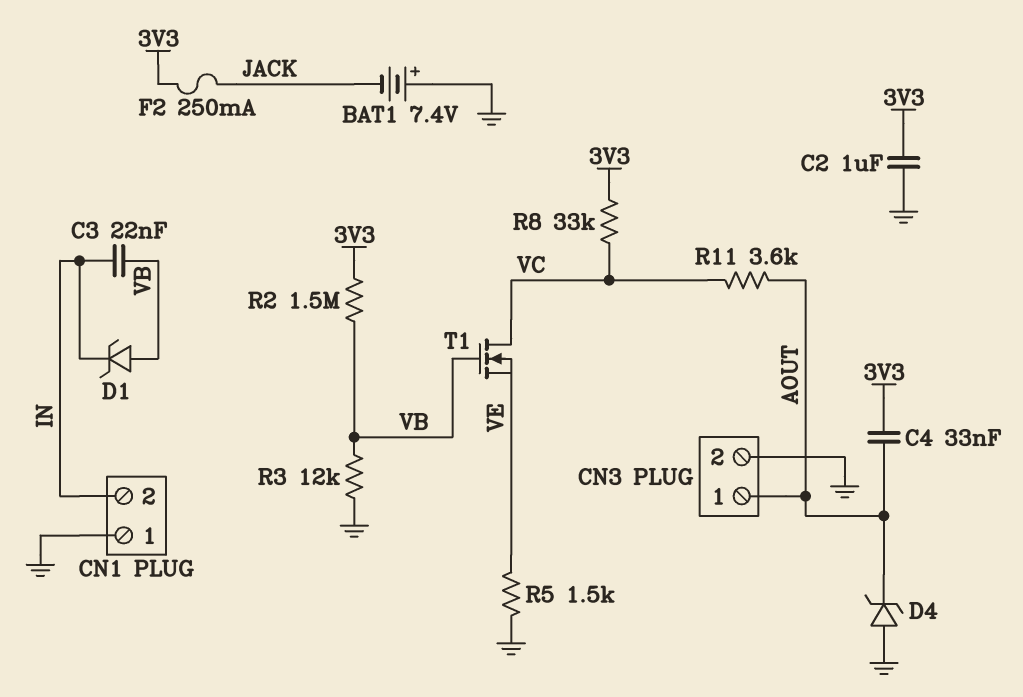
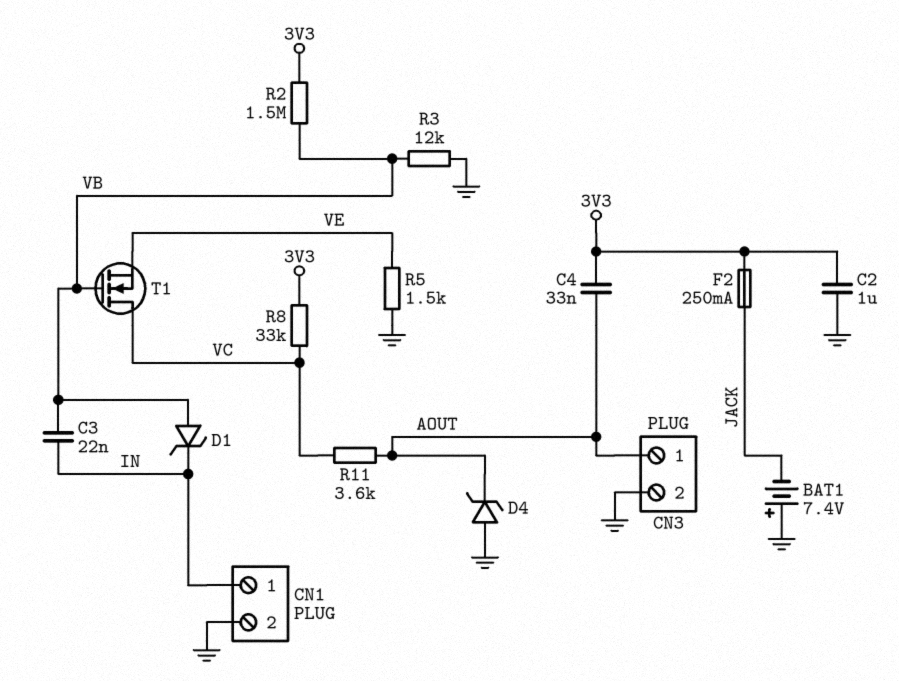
CN1 pin 1: GND -> IN
CN1 pin 2: IN -> GND

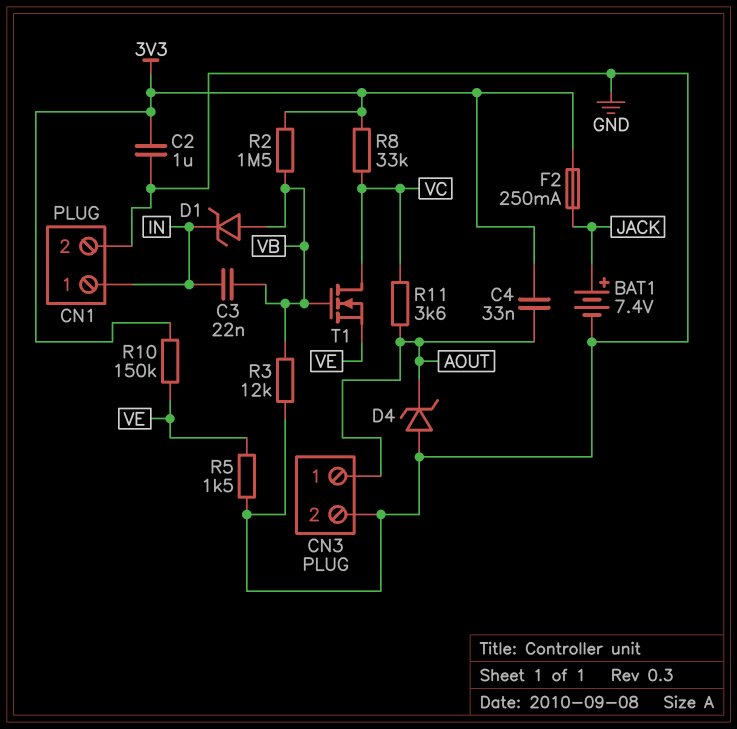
BAT1: 7.4V (plus GND, minus JACK) -> 7.4V (plus JACK, minus GND)
R10: none -> 150k (3V3, VE)

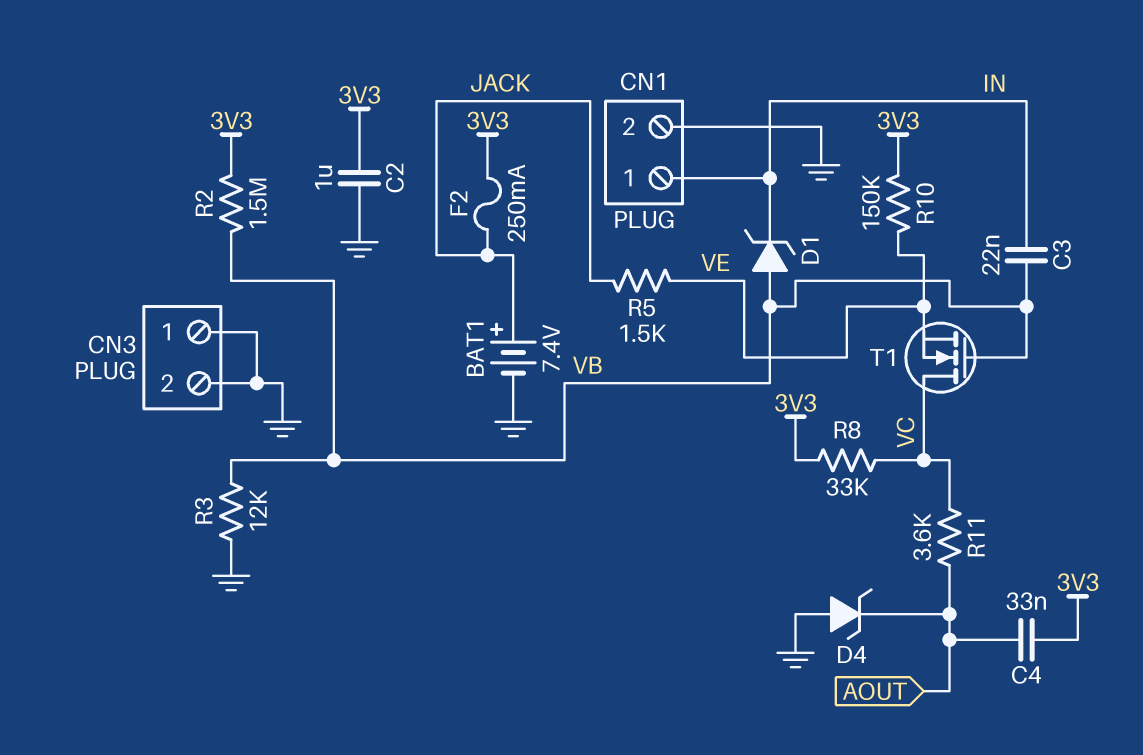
CN3 pin 1: AOUT -> GND
R5: 1.5k (GND, VE) -> 1.5k (JACK, VE)

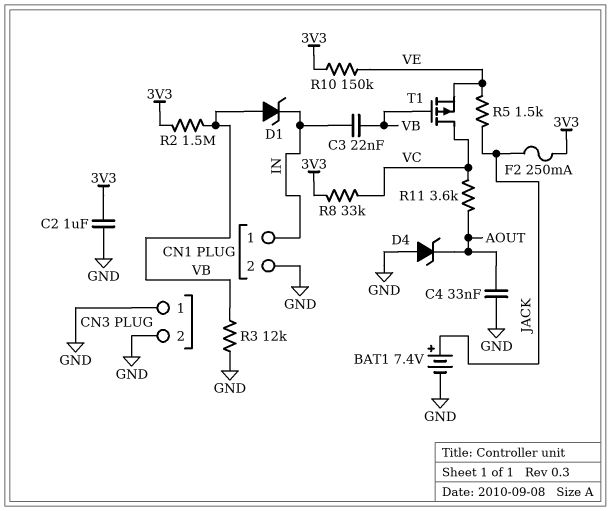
C4: 33nF (3V3, AOUT) -> 33nF (AOUT, GND)
T1: NMOS (G VB, D VC, S VE) -> PMOS (G VB, D VC, S VE)

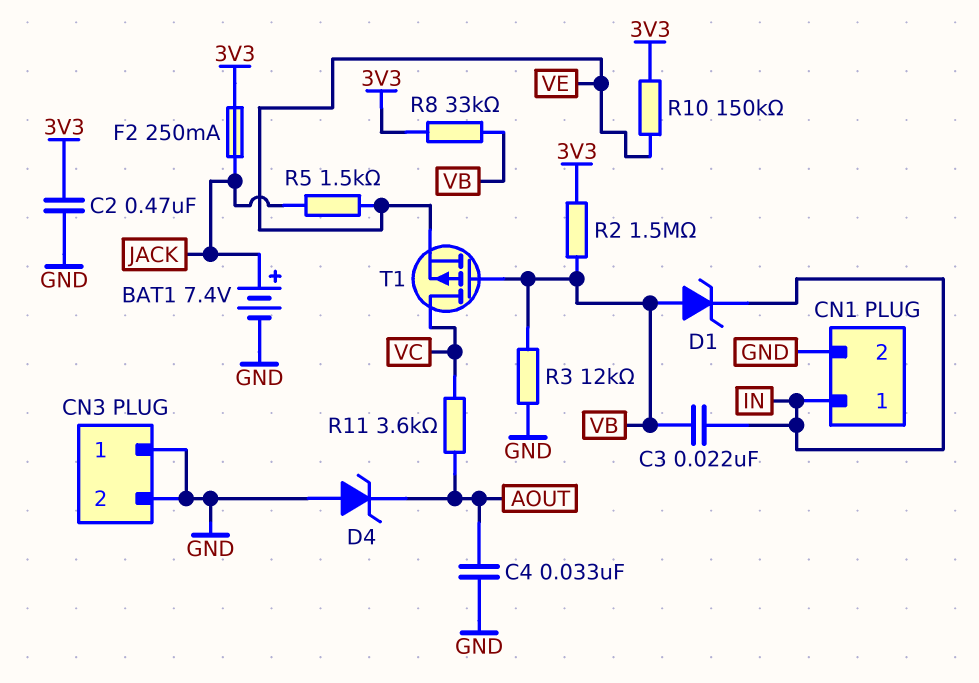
C2: 1uF (3V3, GND) -> 470nF (3V3, GND)
R8: 33k (3V3, VC) -> 33k (3V3, VB)

